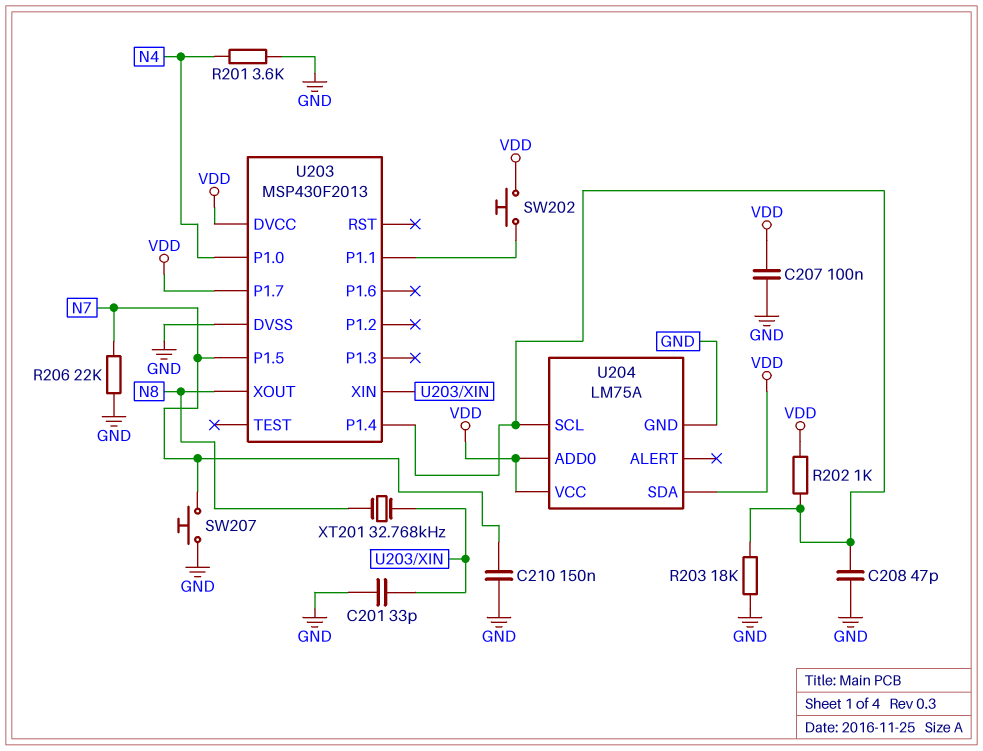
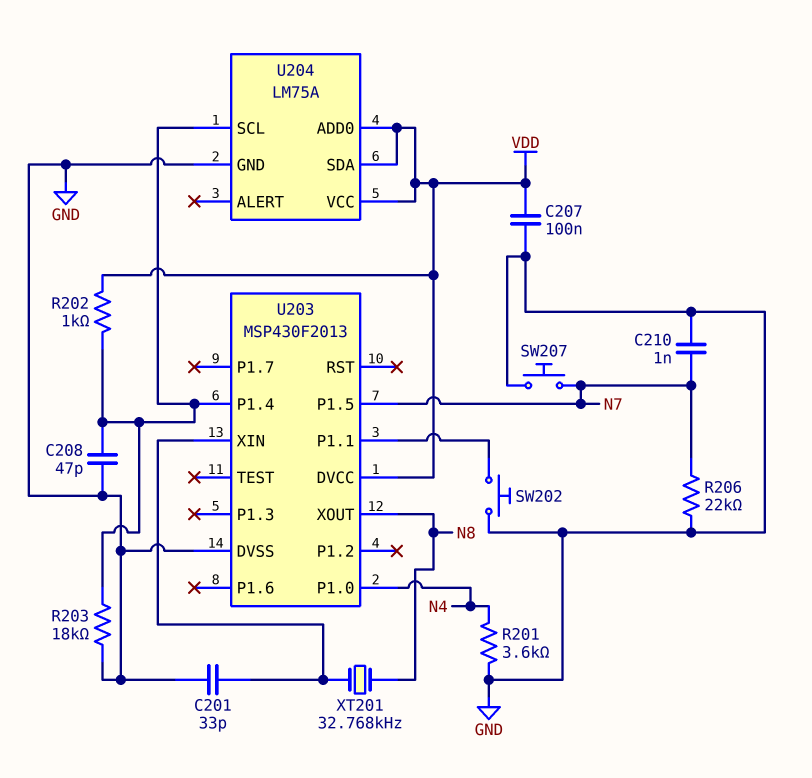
C210: 150nF (GND, N7) -> 1nF (GND, N7)
SW202: button (U203/P1.1, VDD) -> button (GND, U203/P1.1)
U203 pin P1.7: VDD -> none

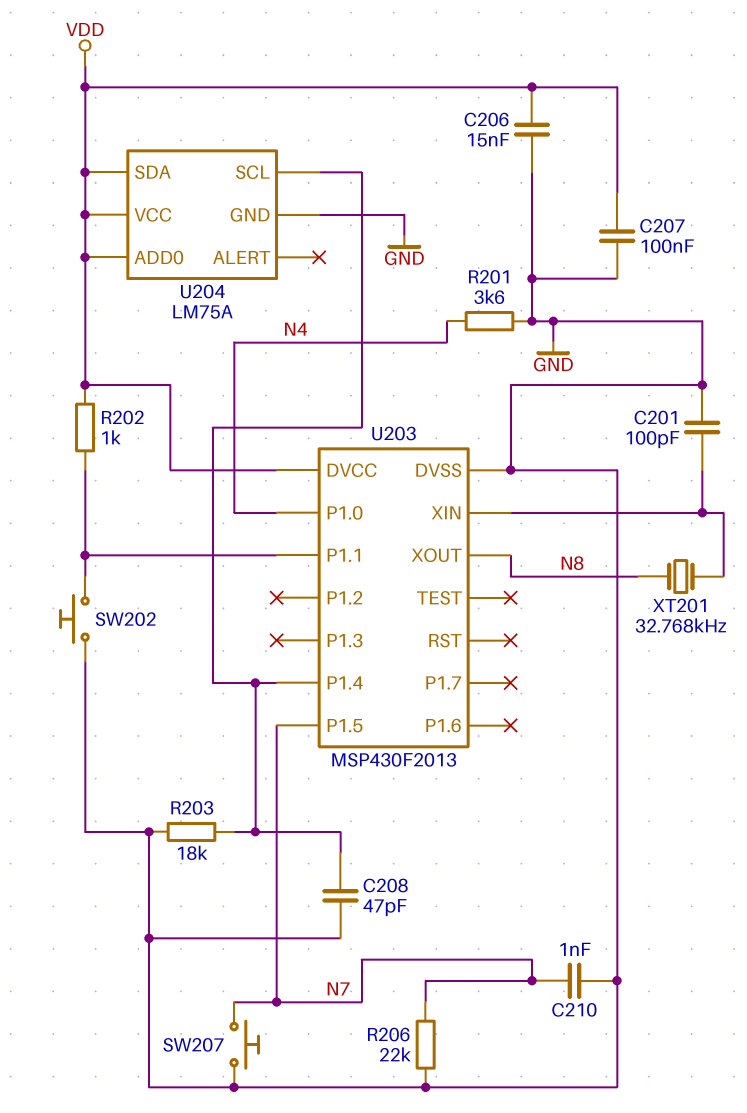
C201: 33pF (GND, U203/XIN) -> 100pF (GND, U203/XIN)
C206: none -> 15nF (GND, VDD)
R202: 1k (U203/P1.4, VDD) -> 1k (U203/P1.1, VDD)

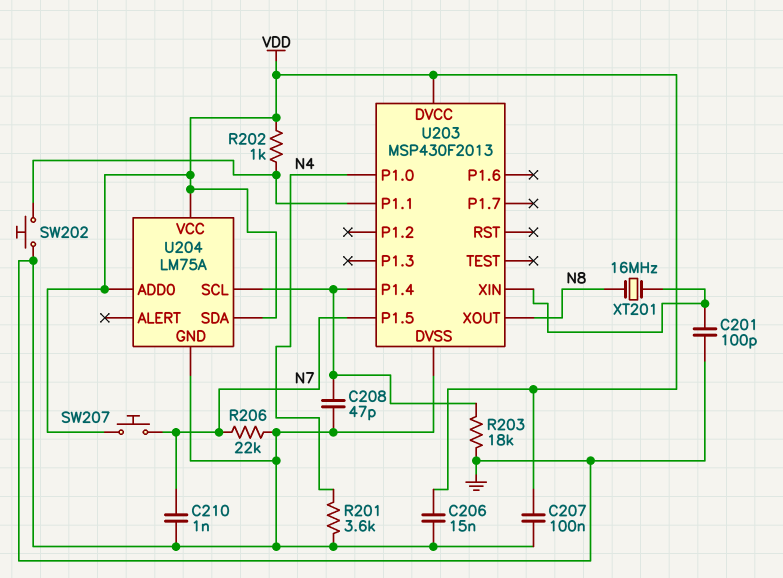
SW207: button (GND, N7) -> button (N7, VDD)
XT201: 32.768kHz (N8, U203/XIN) -> 16MHz (N8, U203/XIN)

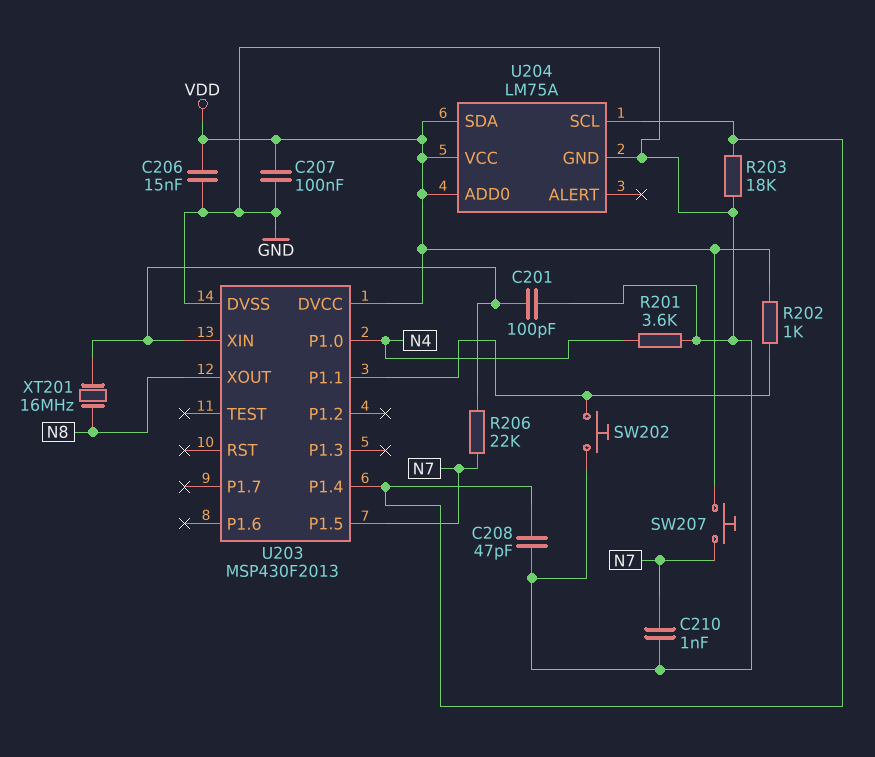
R206: 22k (GND, N7) -> 22k (N7, U203/XIN)

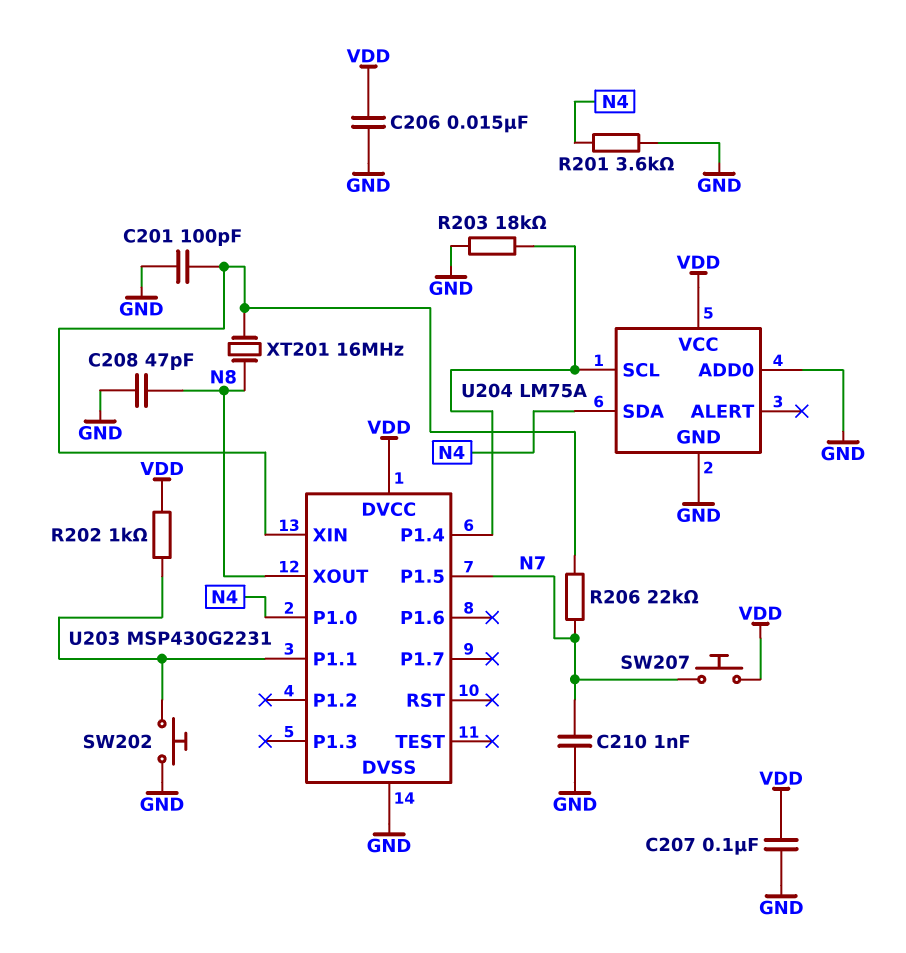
C208: 47pF (GND, U203/P1.4) -> 47pF (GND, N8)
U203: MSP430F2013 -> MSP430G2231
U204 pin ADD0: VDD -> GND
U204 pin SDA: VDD -> N4

